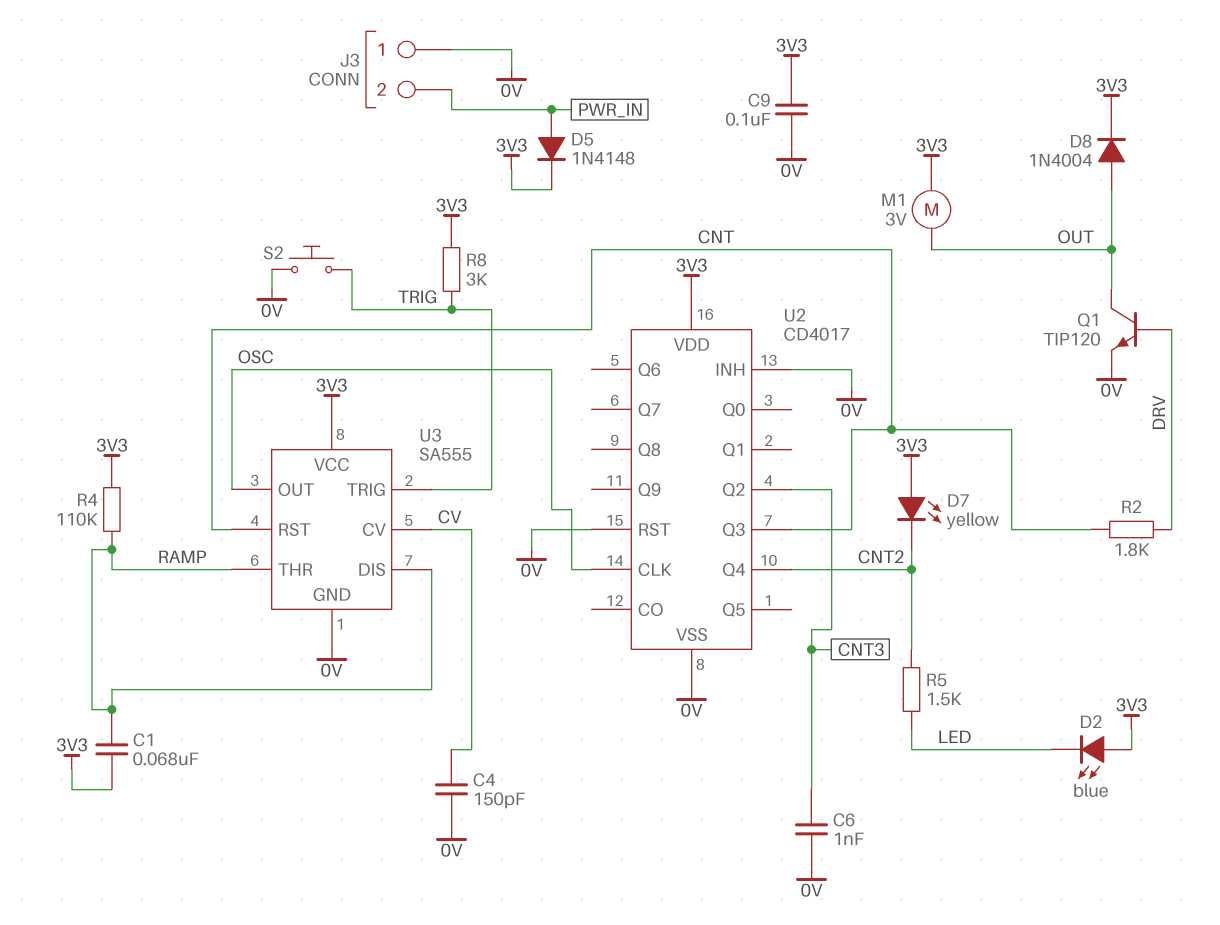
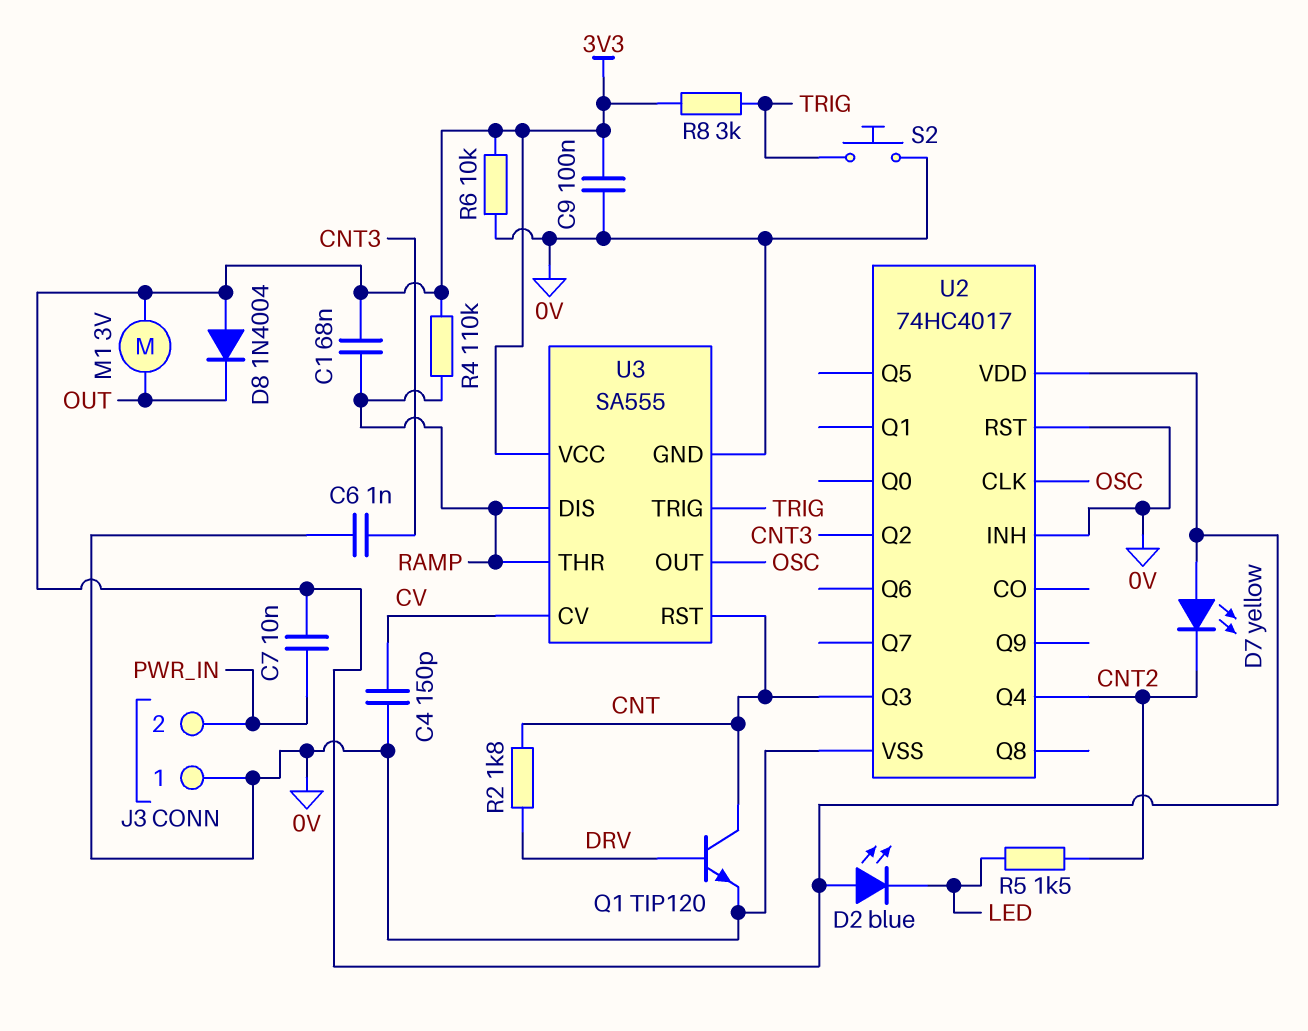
C7: none -> 10nF (3V3, PWR_IN)
D5: diode 1N4148 (A PWR_IN, K 3V3) -> none
D8: diode 1N4004 (A OUT, K 3V3) -> diode 1N4004 (A 3V3, K OUT)
Q1: NPN TIP120 (B DRV, C OUT, E 0V) -> NPN TIP120 (B DRV, C CNT, E 0V)
R6: none -> 10k (0V, 3V3)
U2: CD4017 -> 74HC4017

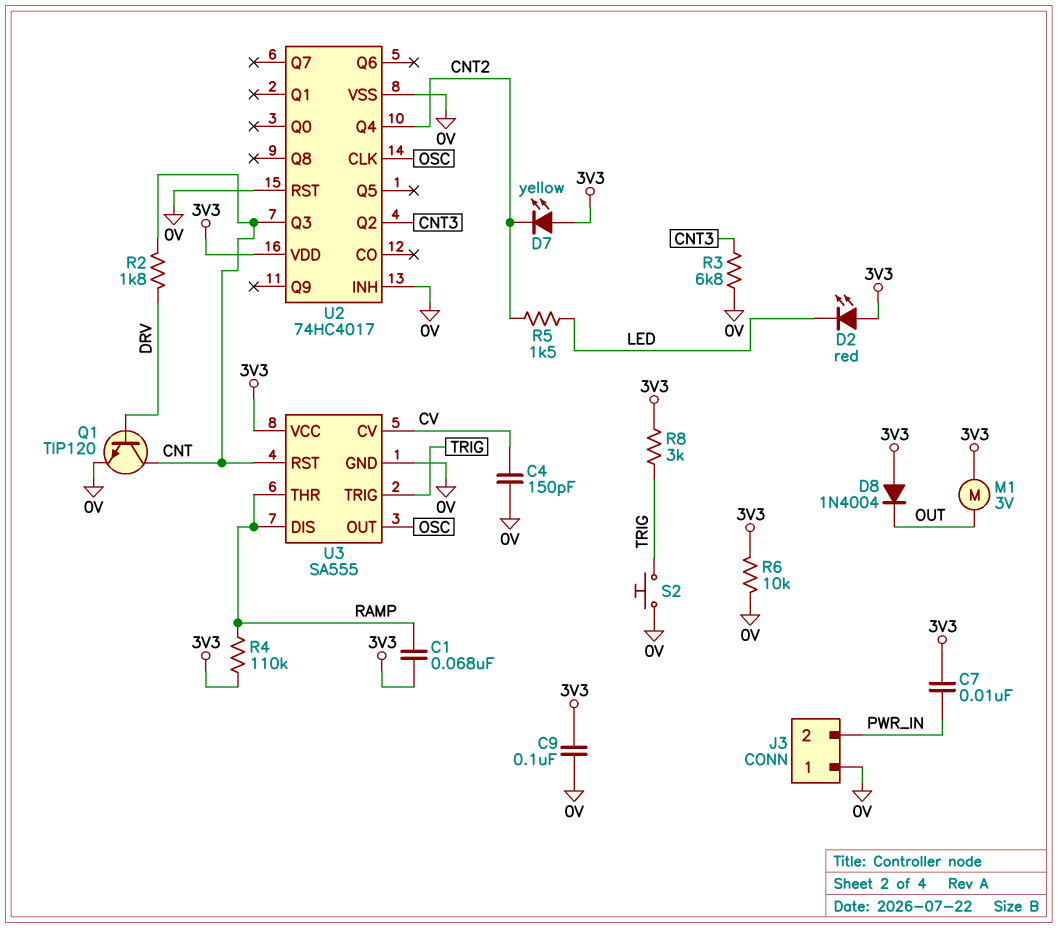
C6: 1nF (0V, CNT3) -> none
D2: LED blue (A 3V3, K LED) -> LED red (A 3V3, K LED)
R3: none -> 6.8k (0V, CNT3)

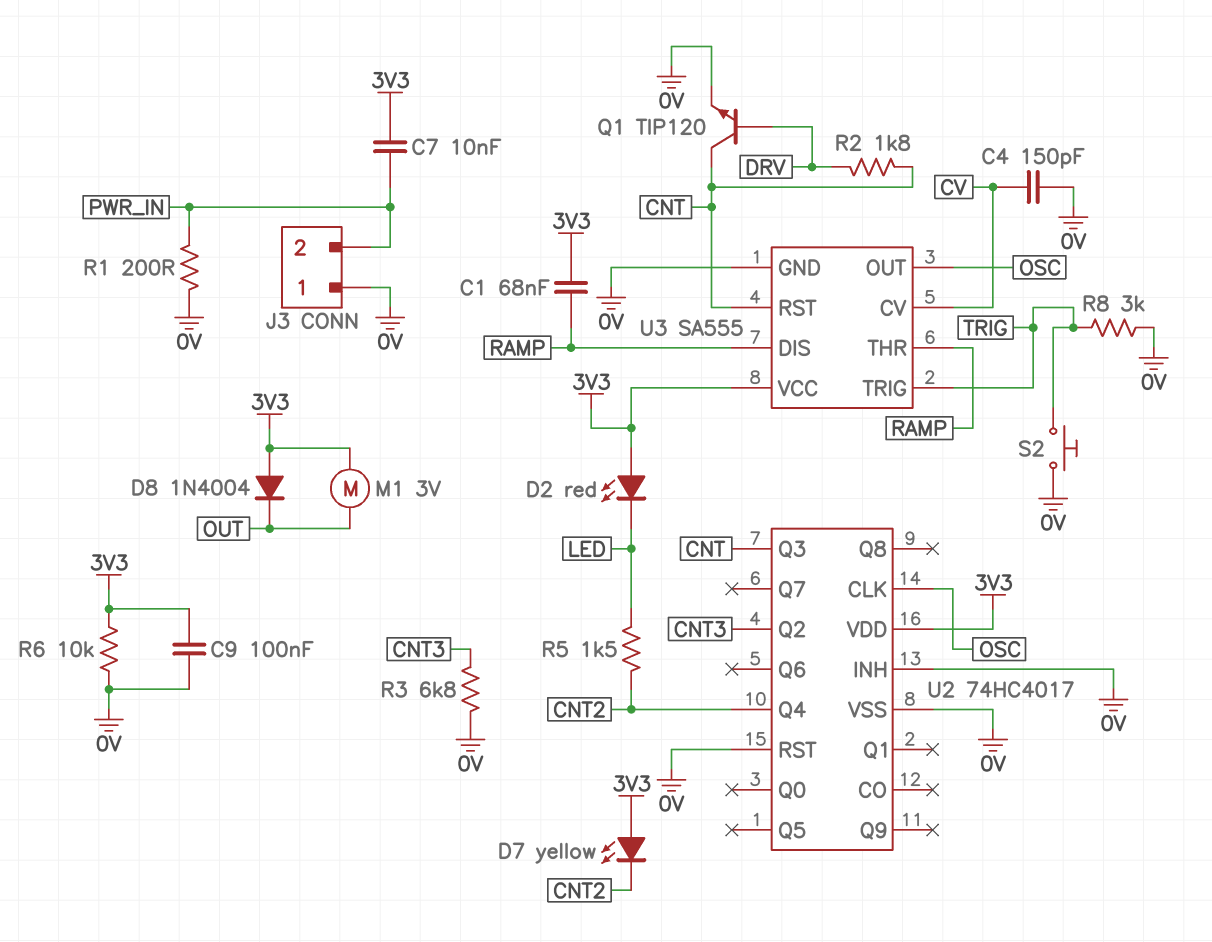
R1: none -> 200 (0V, PWR_IN)
R4: 110k (3V3, RAMP) -> none
R8: 3k (3V3, TRIG) -> 3k (0V, TRIG)

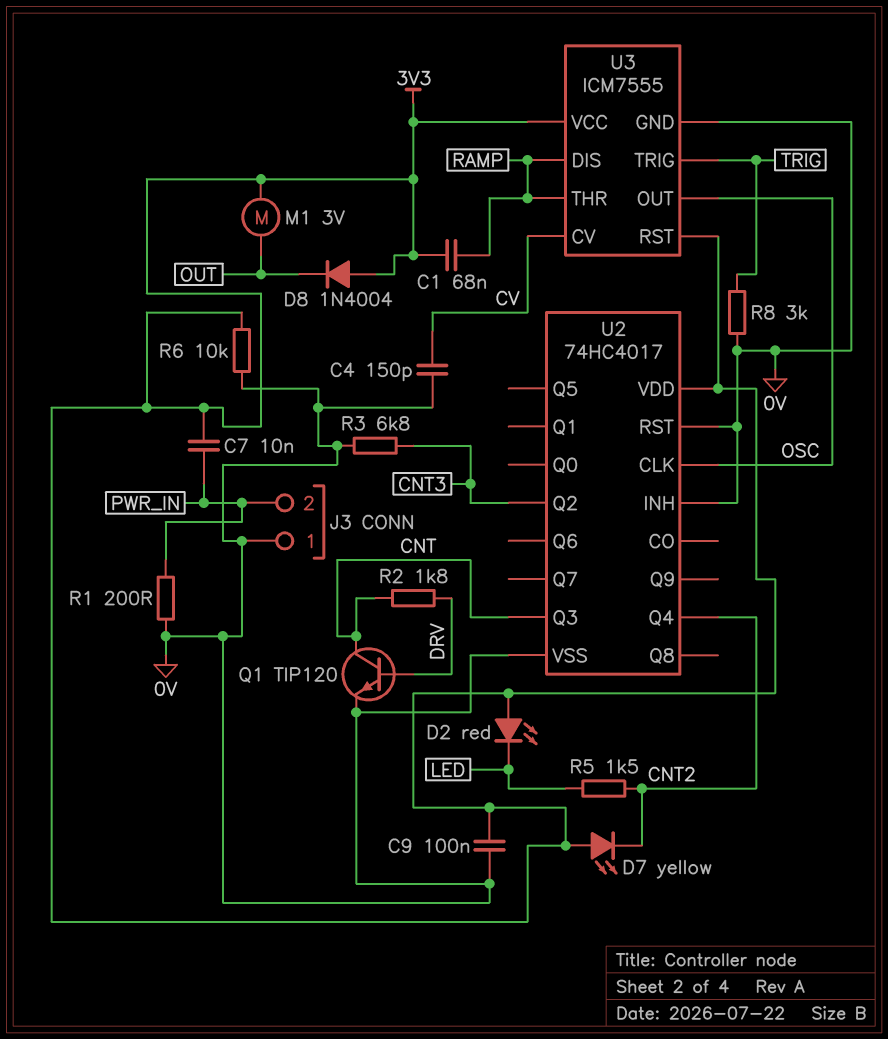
S2: button (0V, TRIG) -> none
U3: SA555 -> ICM7555
U3 pin RST: CNT -> 3V3

